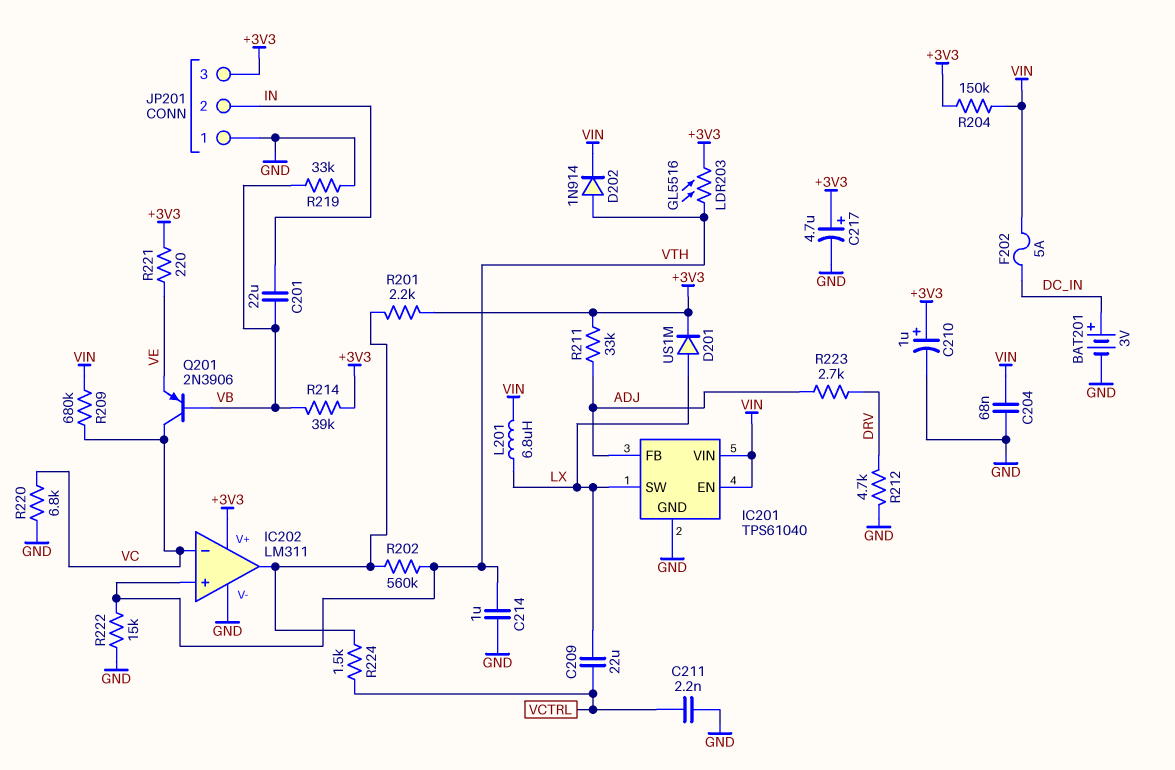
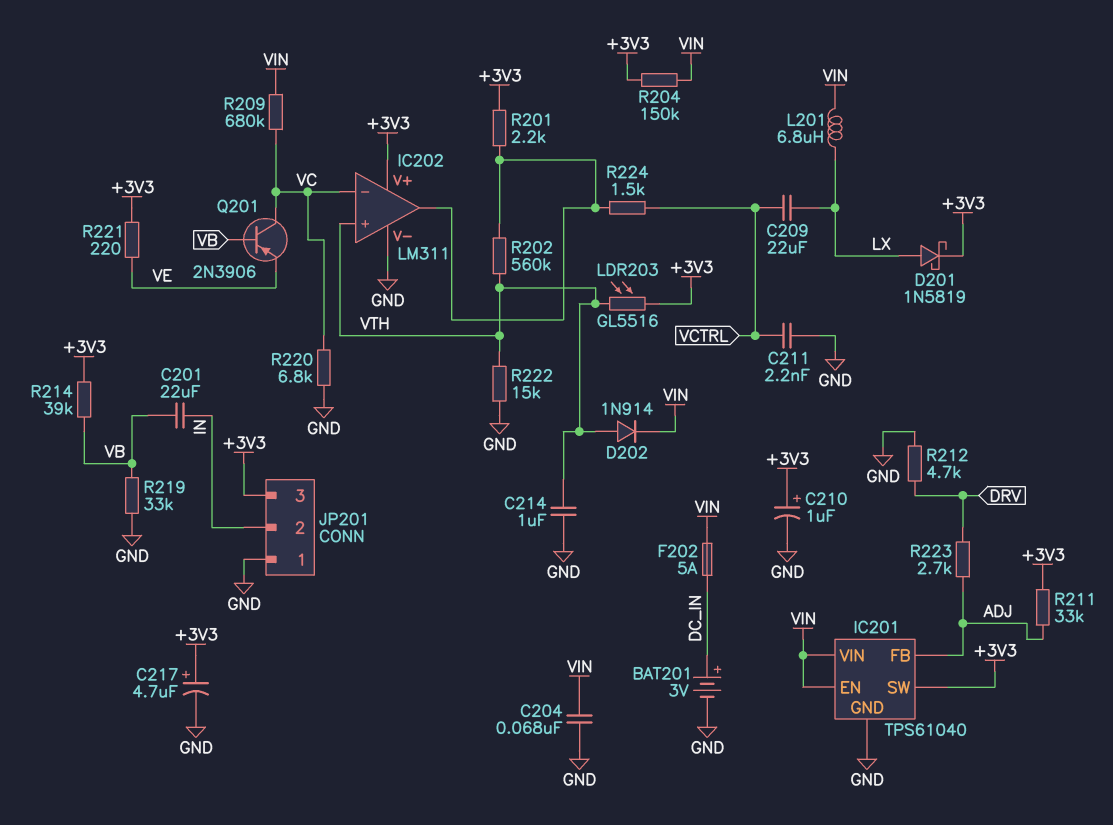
D201: diode US1M (A LX, K +3V3) -> schottky 1N5819 (A LX, K +3V3)
IC201 pin SW: LX -> +3V3

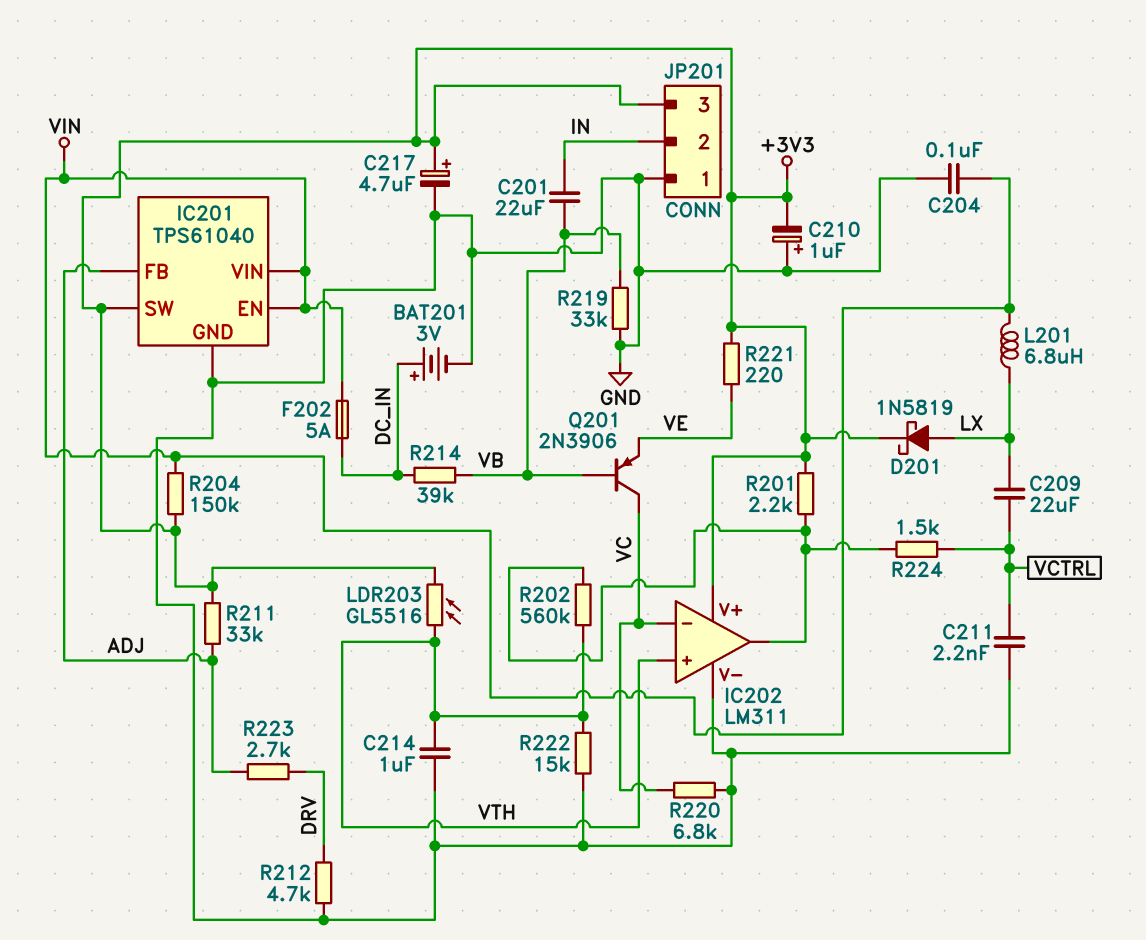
C204: 68nF (GND, VIN) -> 100nF (GND, VIN)
C210: 1uF (plus +3V3, minus GND) -> 1uF (plus GND, minus +3V3)
D202: diode 1N914 (A VTH, K VIN) -> none
R209: 680k (VC, VIN) -> none
R214: 39k (+3V3, VB) -> 39k (DC_IN, VB)

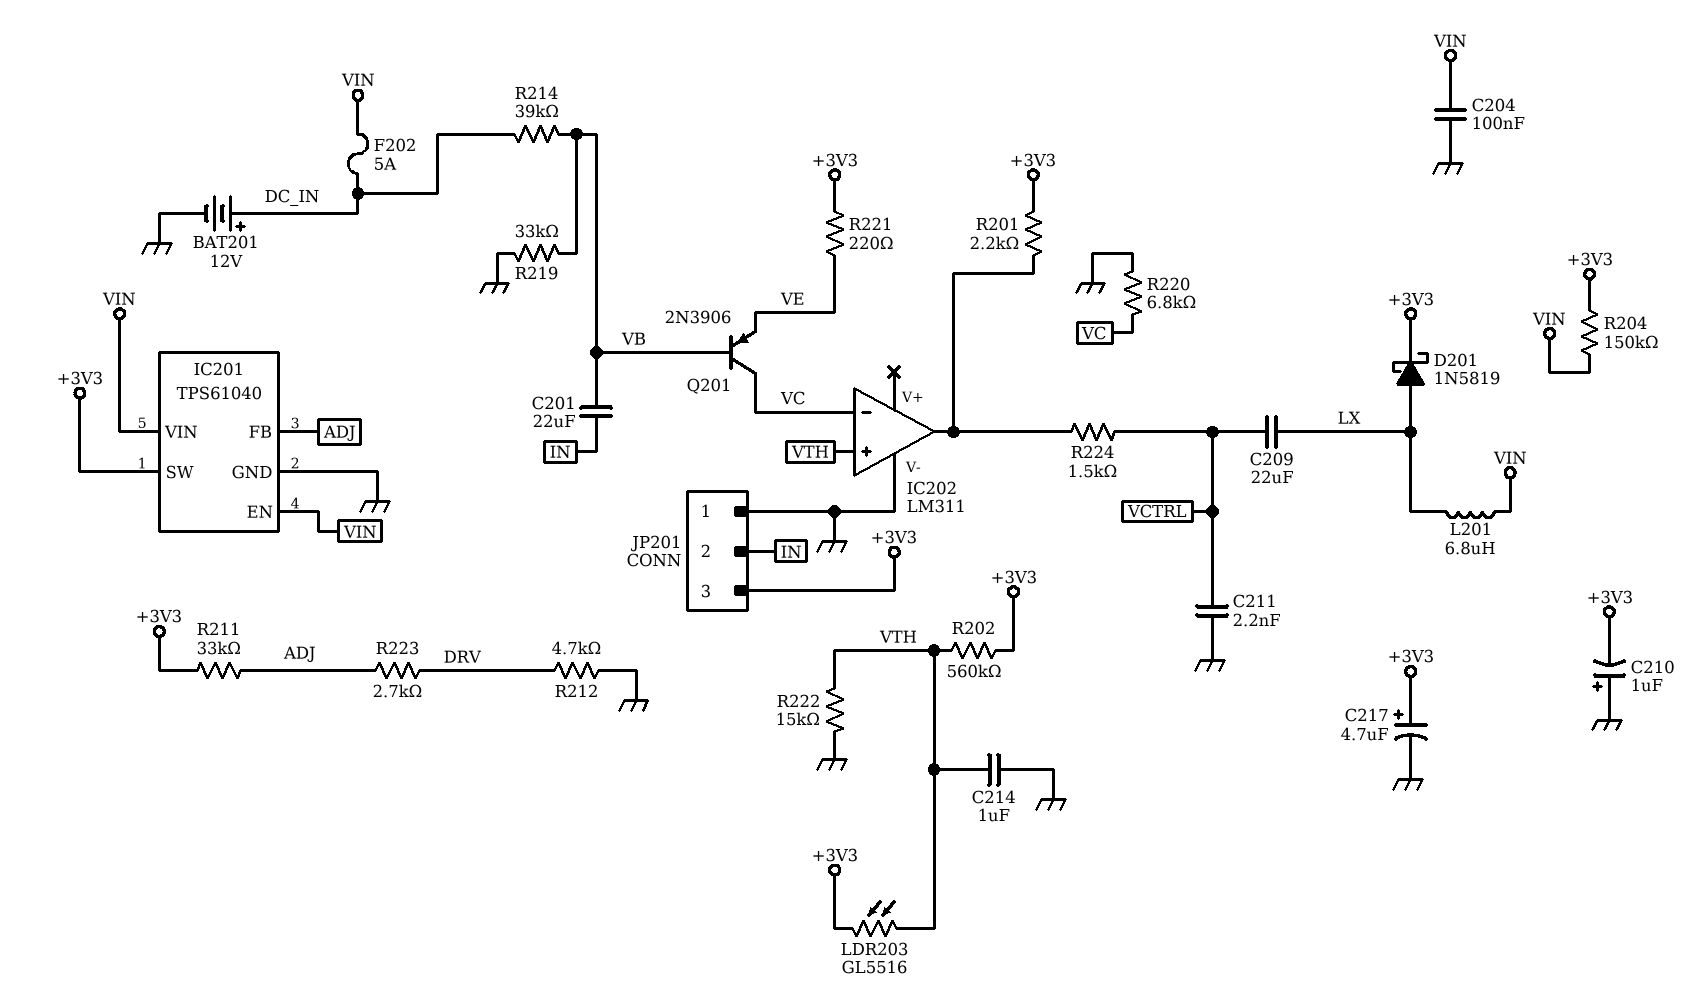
BAT201: 3V (plus DC_IN, minus GND) -> 12V (plus DC_IN, minus GND)
IC202 pin V+: +3V3 -> none
R202: 560k (IC202/out, VTH) -> 560k (+3V3, VTH)

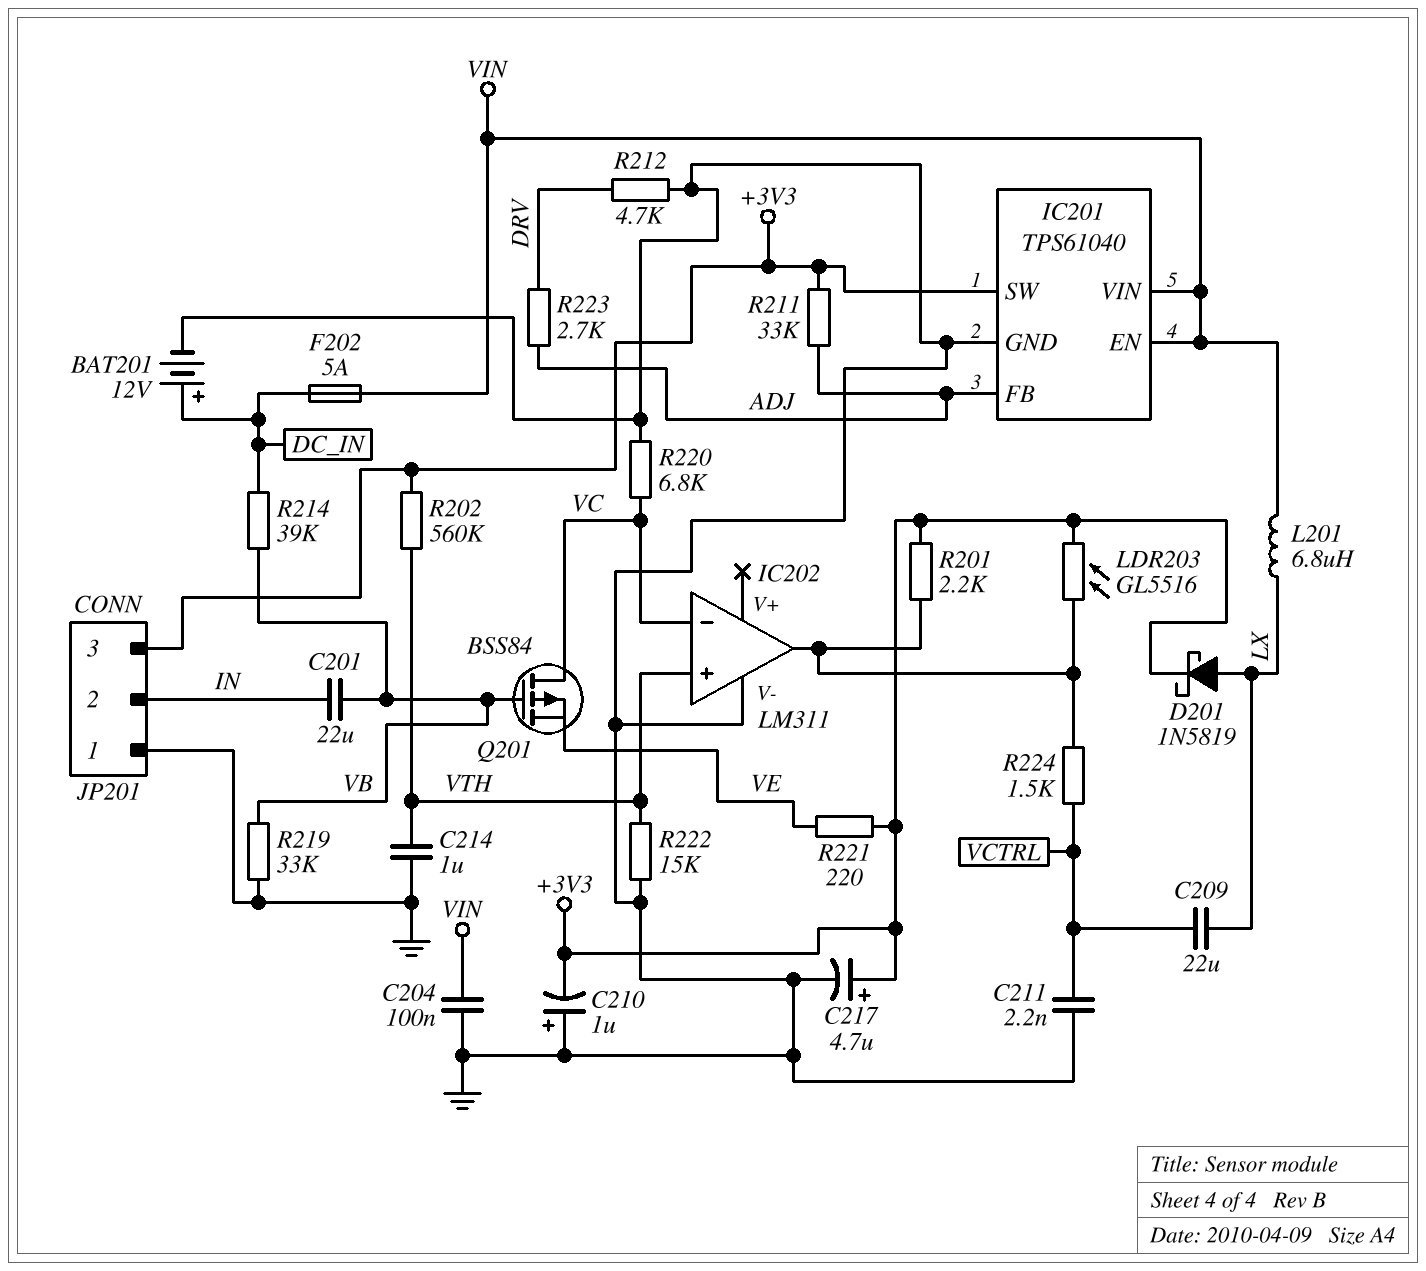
LDR203: GL5516 (+3V3, VTH) -> GL5516 (+3V3, IC202/out)
Q201: PNP 2N3906 (B VB, C VC, E VE) -> PMOS BSS84 (G VB, D VC, S VE)
R204: 150k (+3V3, VIN) -> none

